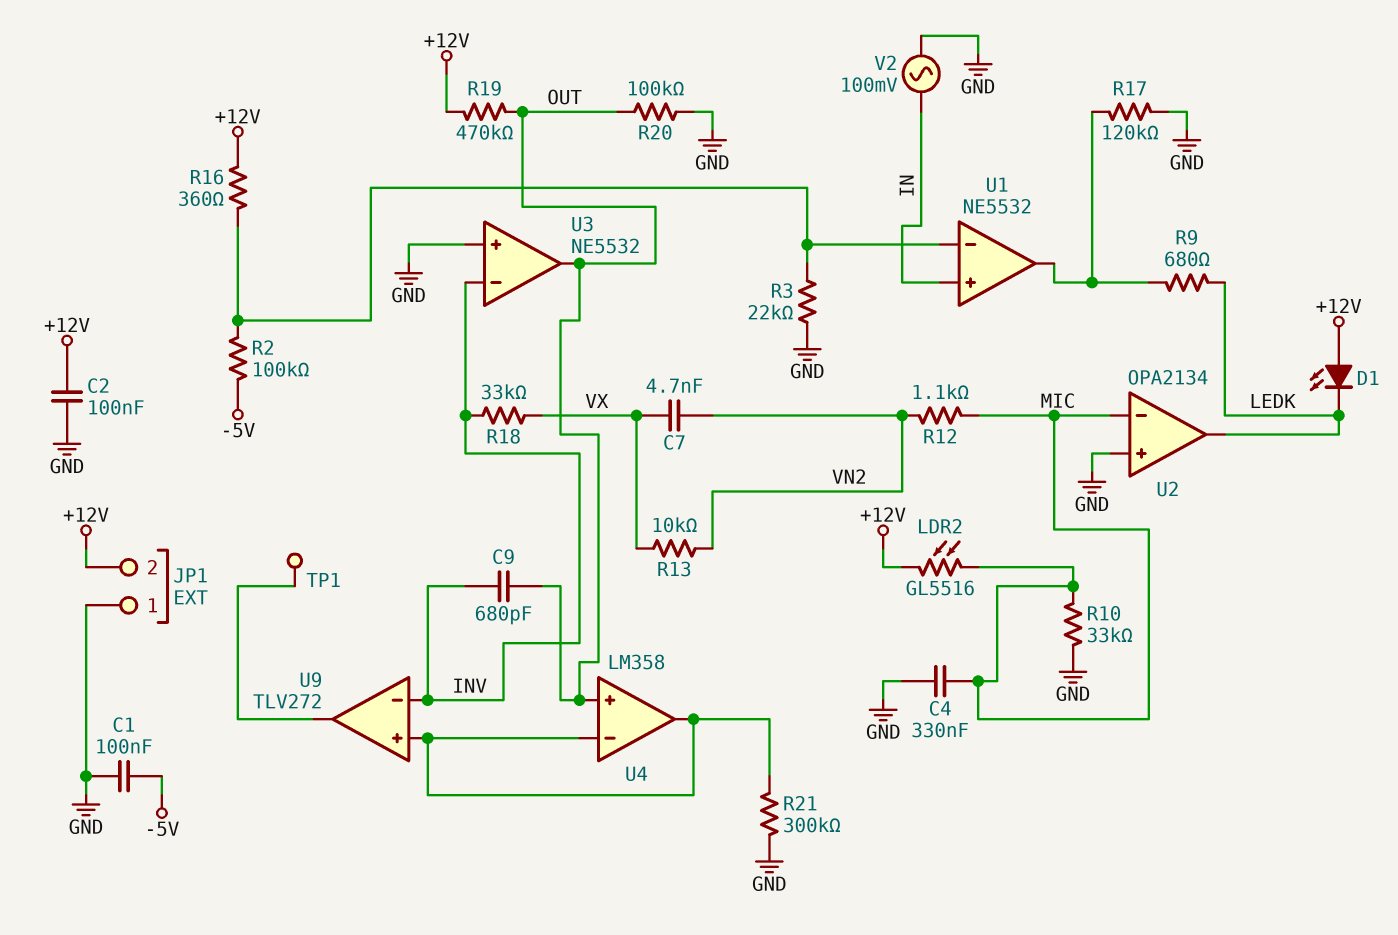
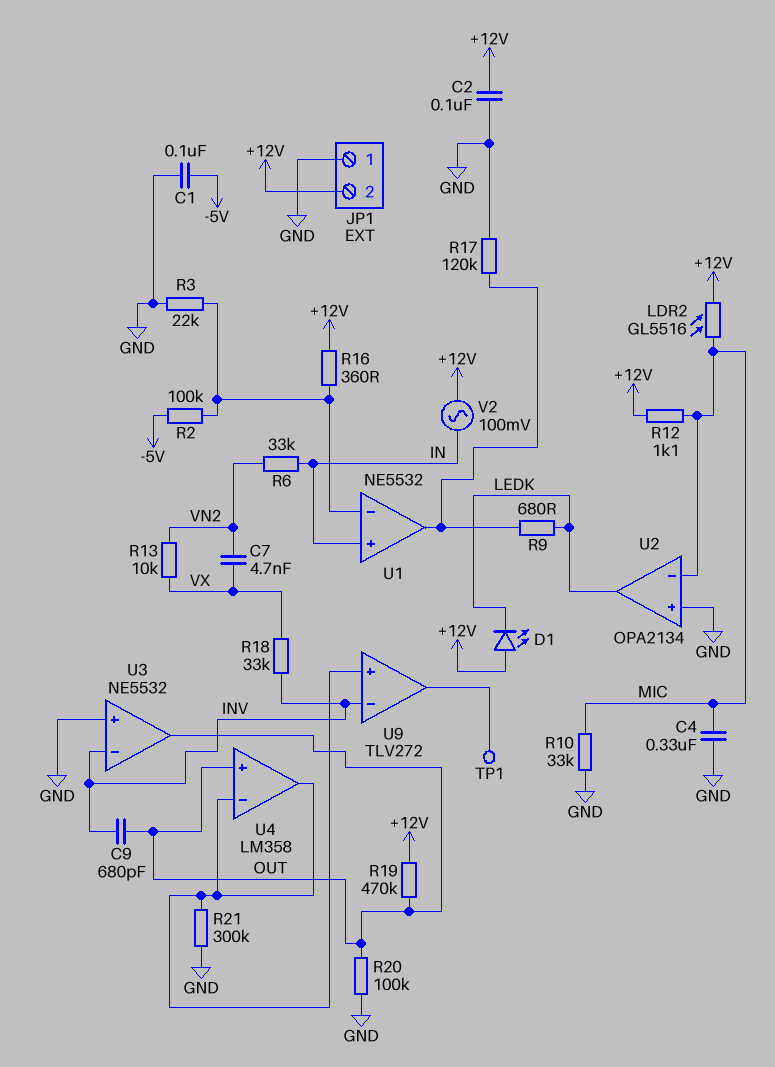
R6: none -> 33k (IN, VN2)
R12: 1.1k (MIC, VN2) -> 1.1k (+12V, MIC)
V2: AC 100mV (GND, IN) -> AC 100mV (+12V, IN)

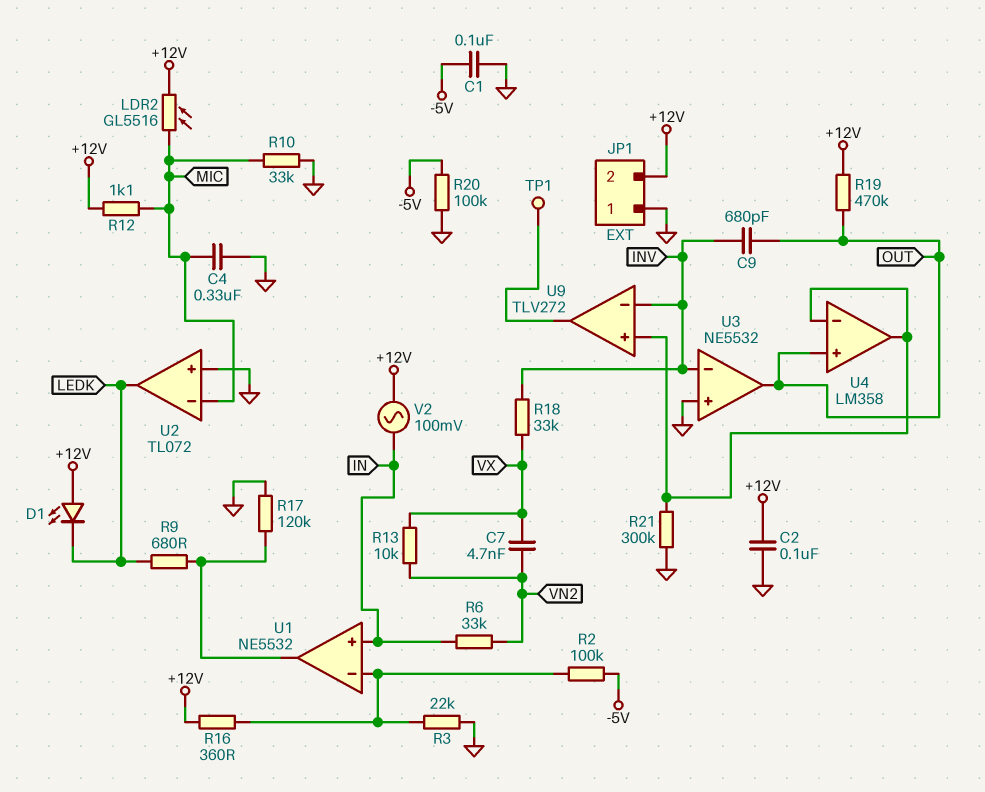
R20: 100k (GND, OUT) -> 100k (-5V, GND)
U2: OPA2134 -> TL072

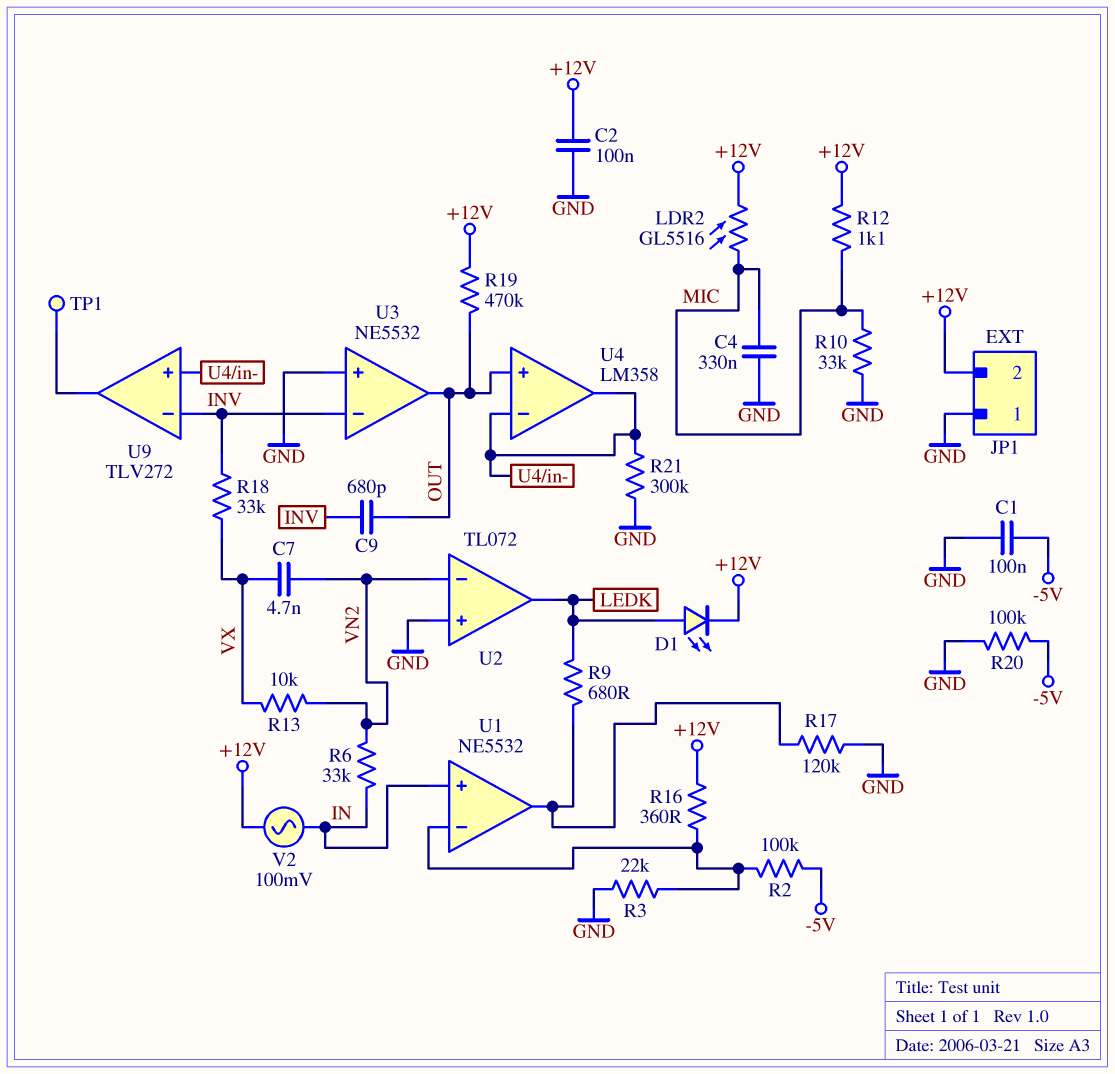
D1: LED (A +12V, K LEDK) -> LED (A LEDK, K +12V)
U2 pin in-: MIC -> VN2

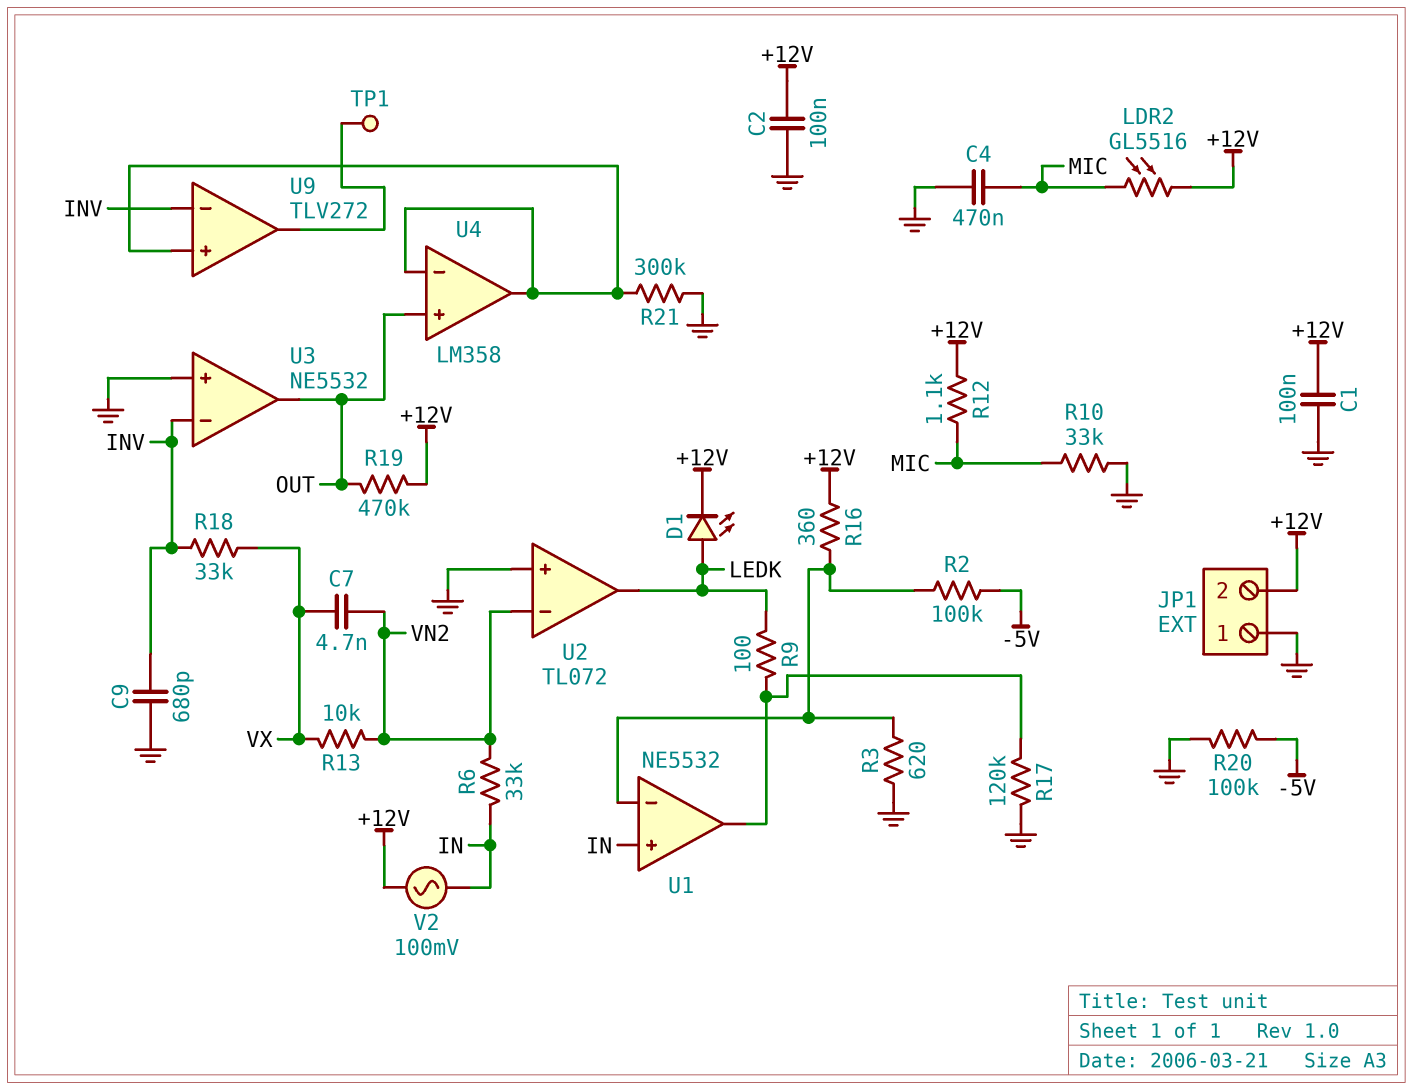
C1: 100nF (-5V, GND) -> 100nF (+12V, GND)
C4: 330nF (GND, MIC) -> 470nF (GND, MIC)
C9: 680pF (INV, OUT) -> 680pF (GND, INV)
R3: 22k (GND, U1/in-) -> 620 (GND, U1/in-)
R9: 680 (LEDK, U1/out) -> 100 (LEDK, U1/out)

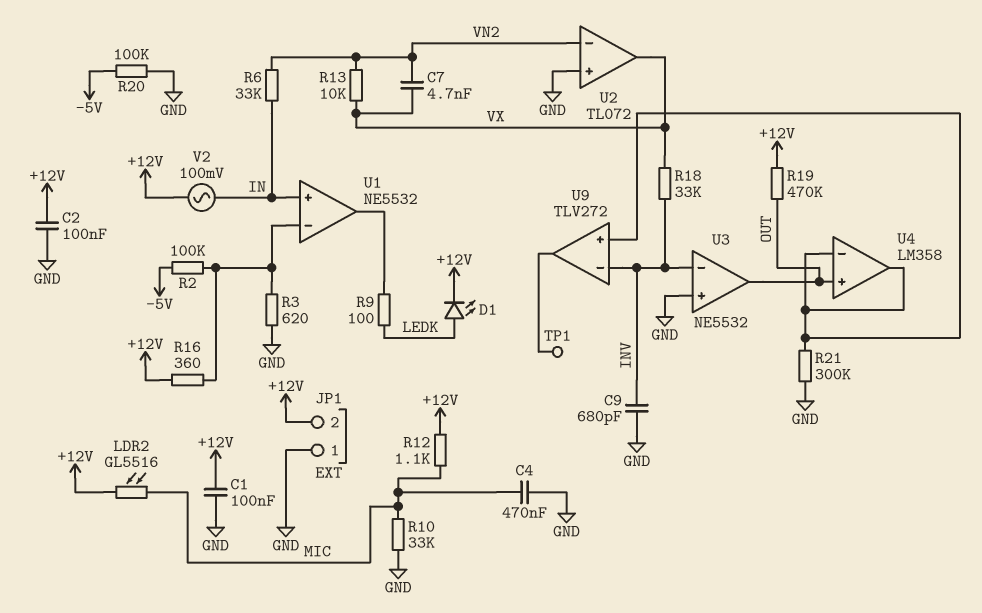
R17: 120k (GND, U1/out) -> none
U2 pin out: LEDK -> VX

